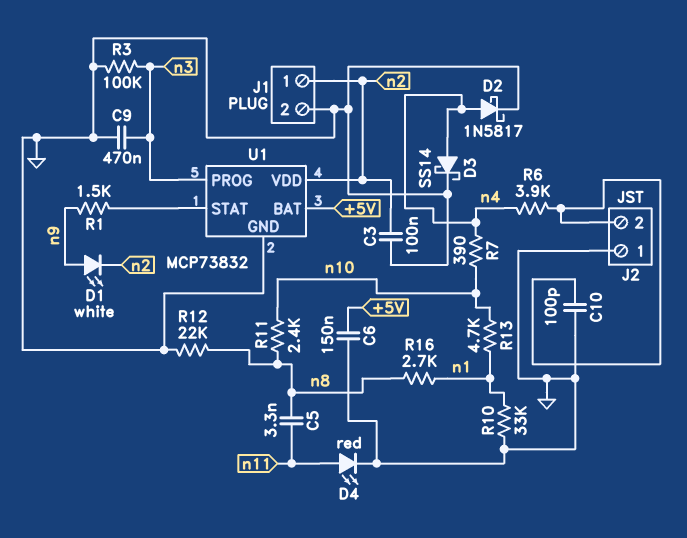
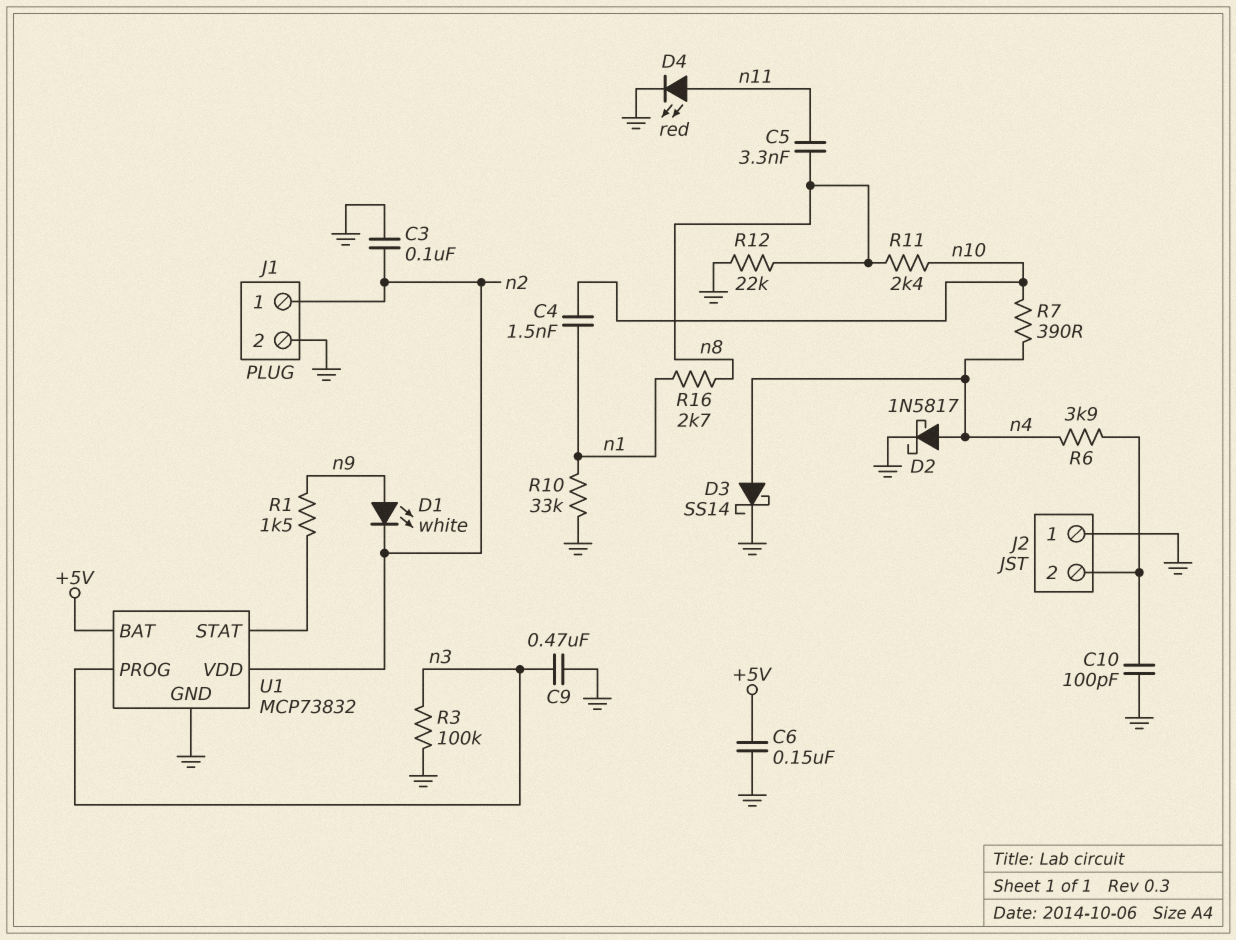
C4: none -> 1.5nF (n1, n10)
R13: 4.7k (n1, n10) -> none

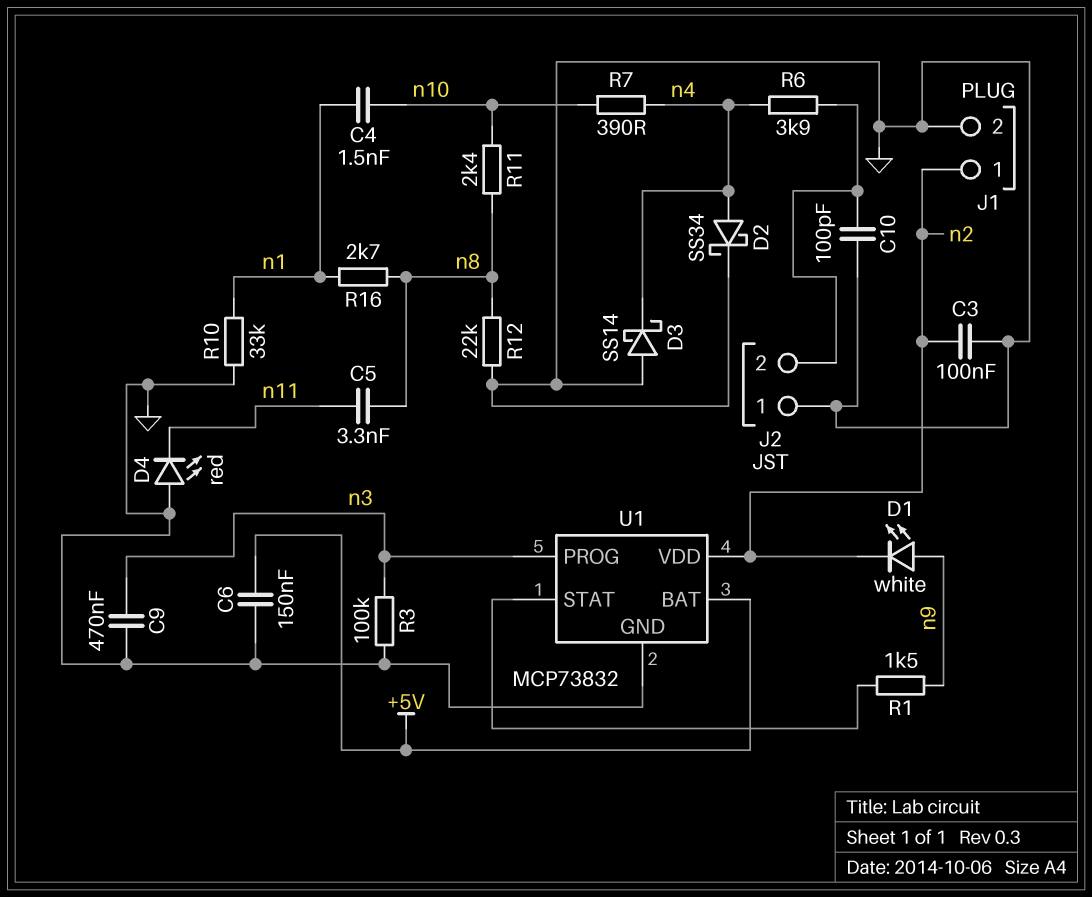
D2: schottky 1N5817 (A n4, K GND) -> schottky SS34 (A n4, K GND)
D3: schottky SS14 (A n4, K GND) -> schottky SS14 (A GND, K n4)
D4: LED red (A n11, K GND) -> LED red (A GND, K n11)

